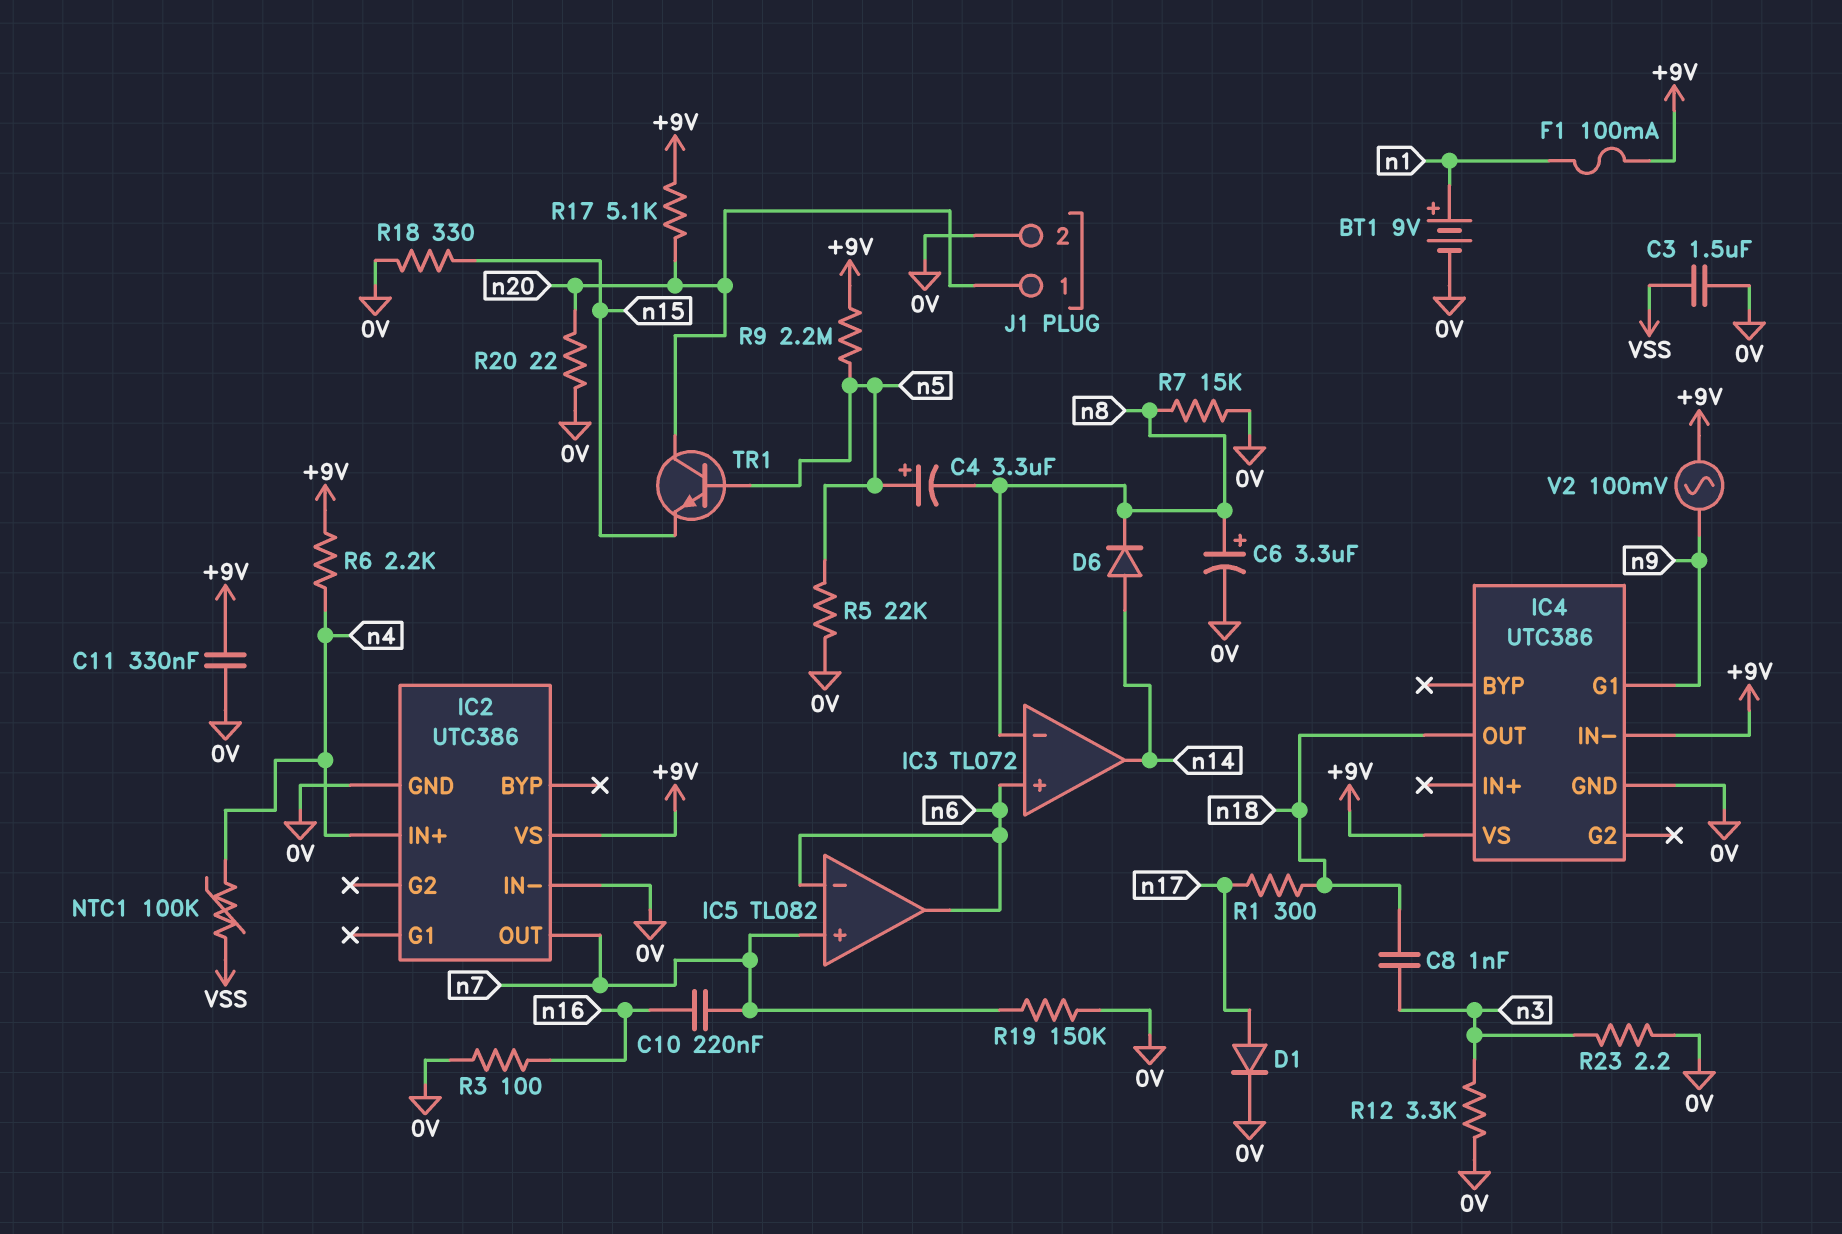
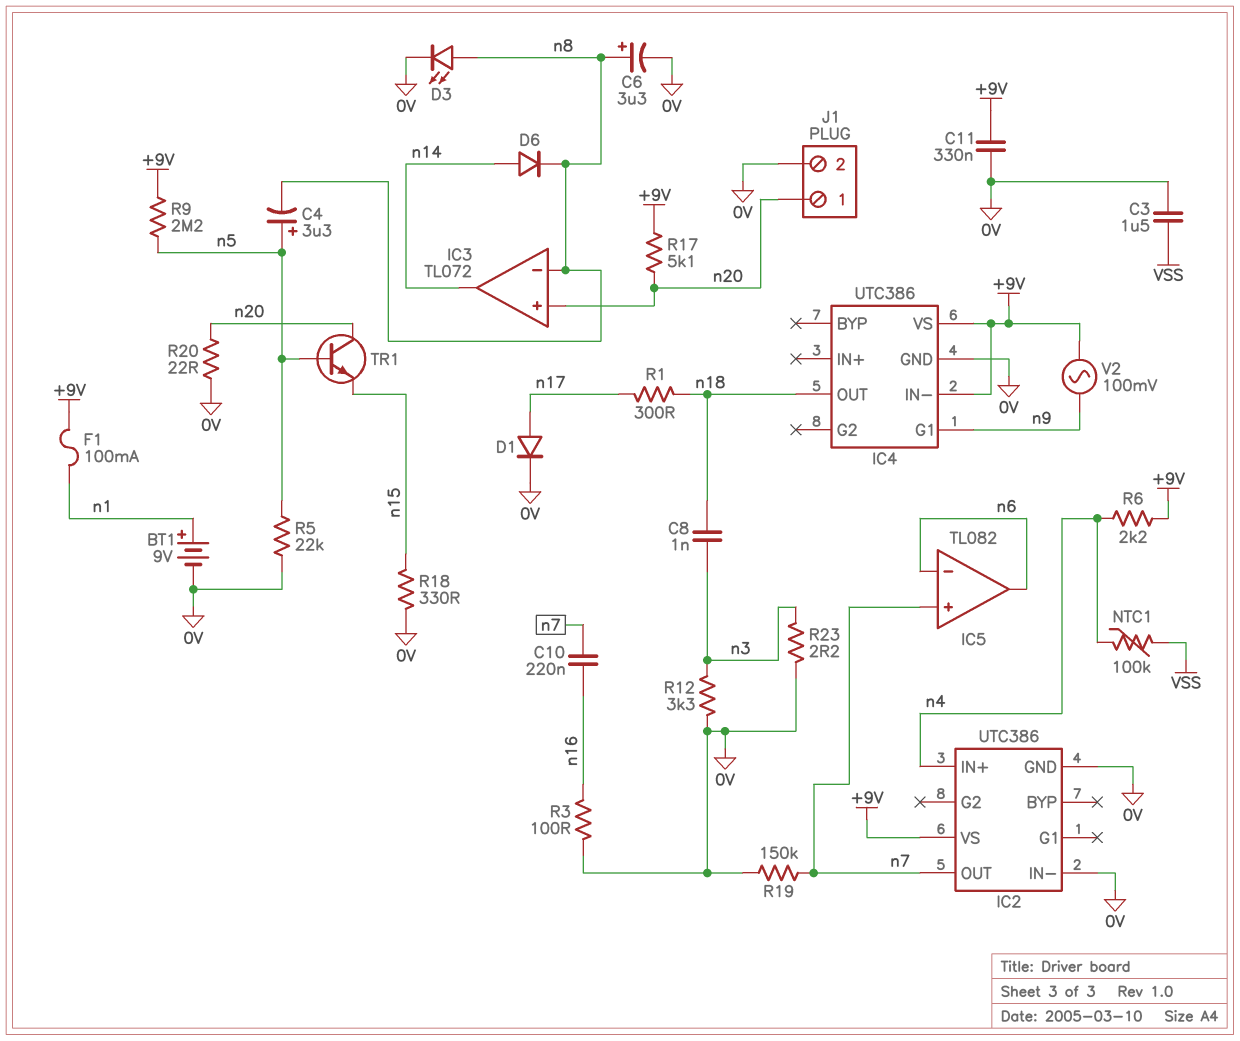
D3: none -> LED (A n8, K 0V)
IC3 pin in+: n6 -> n20
R7: 15k (0V, n8) -> none

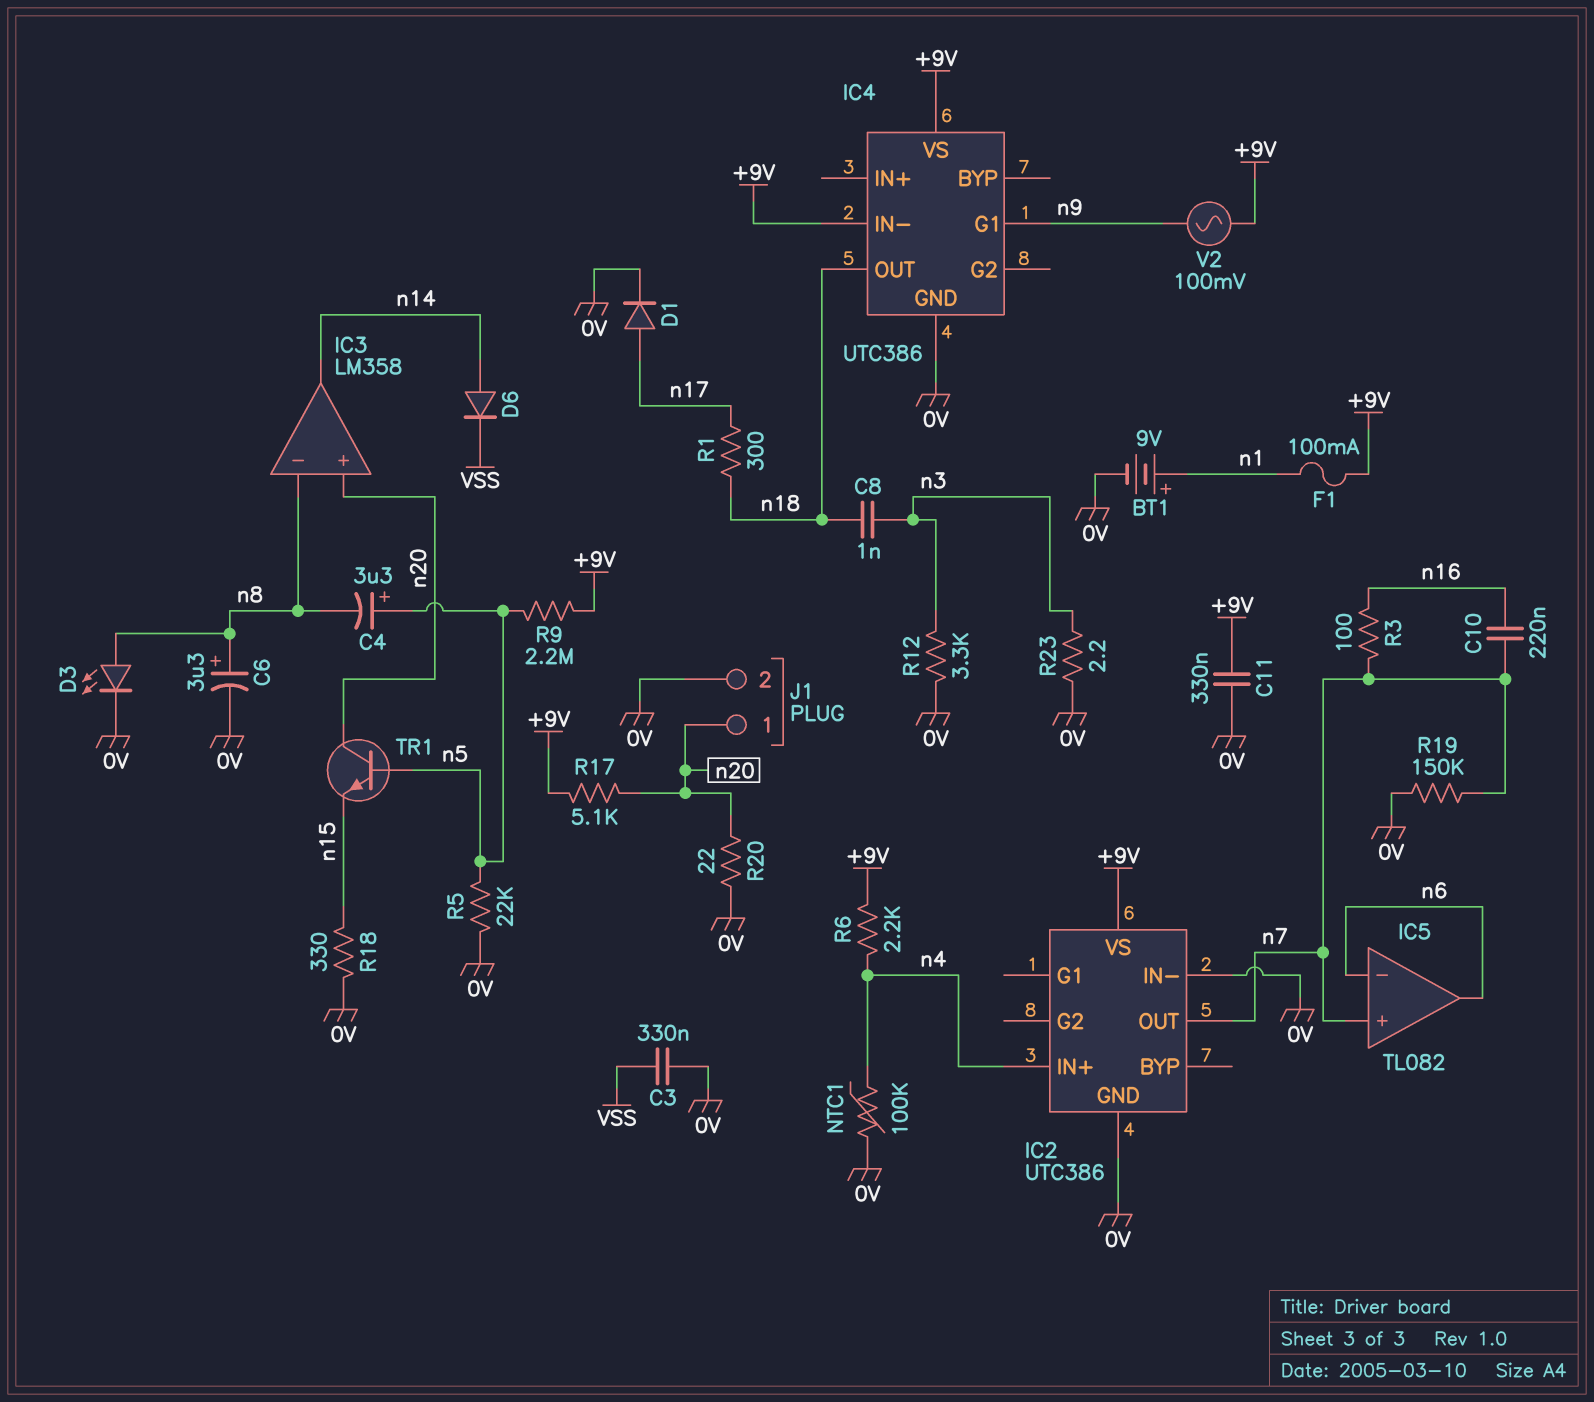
C3: 1.5uF (0V, VSS) -> 330nF (0V, VSS)
D6: diode (A n14, K n8) -> diode (A n14, K VSS)
IC3: TL072 -> LM358
NTC1: 100k (VSS, n4) -> 100k (0V, n4)
R3: 100 (0V, n16) -> 100 (n7, n16)

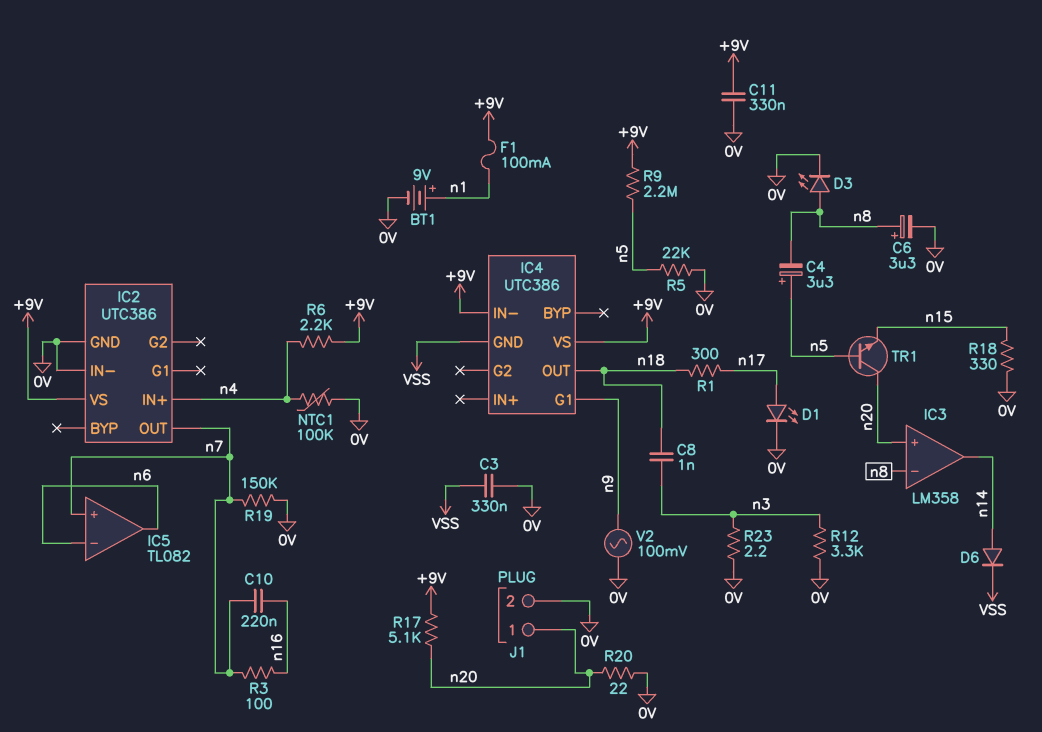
D1: diode (A n17, K 0V) -> LED (A n17, K 0V)
IC4 pin GND: 0V -> VSS
V2: AC 100mV (+9V, n9) -> AC 100mV (0V, n9)

